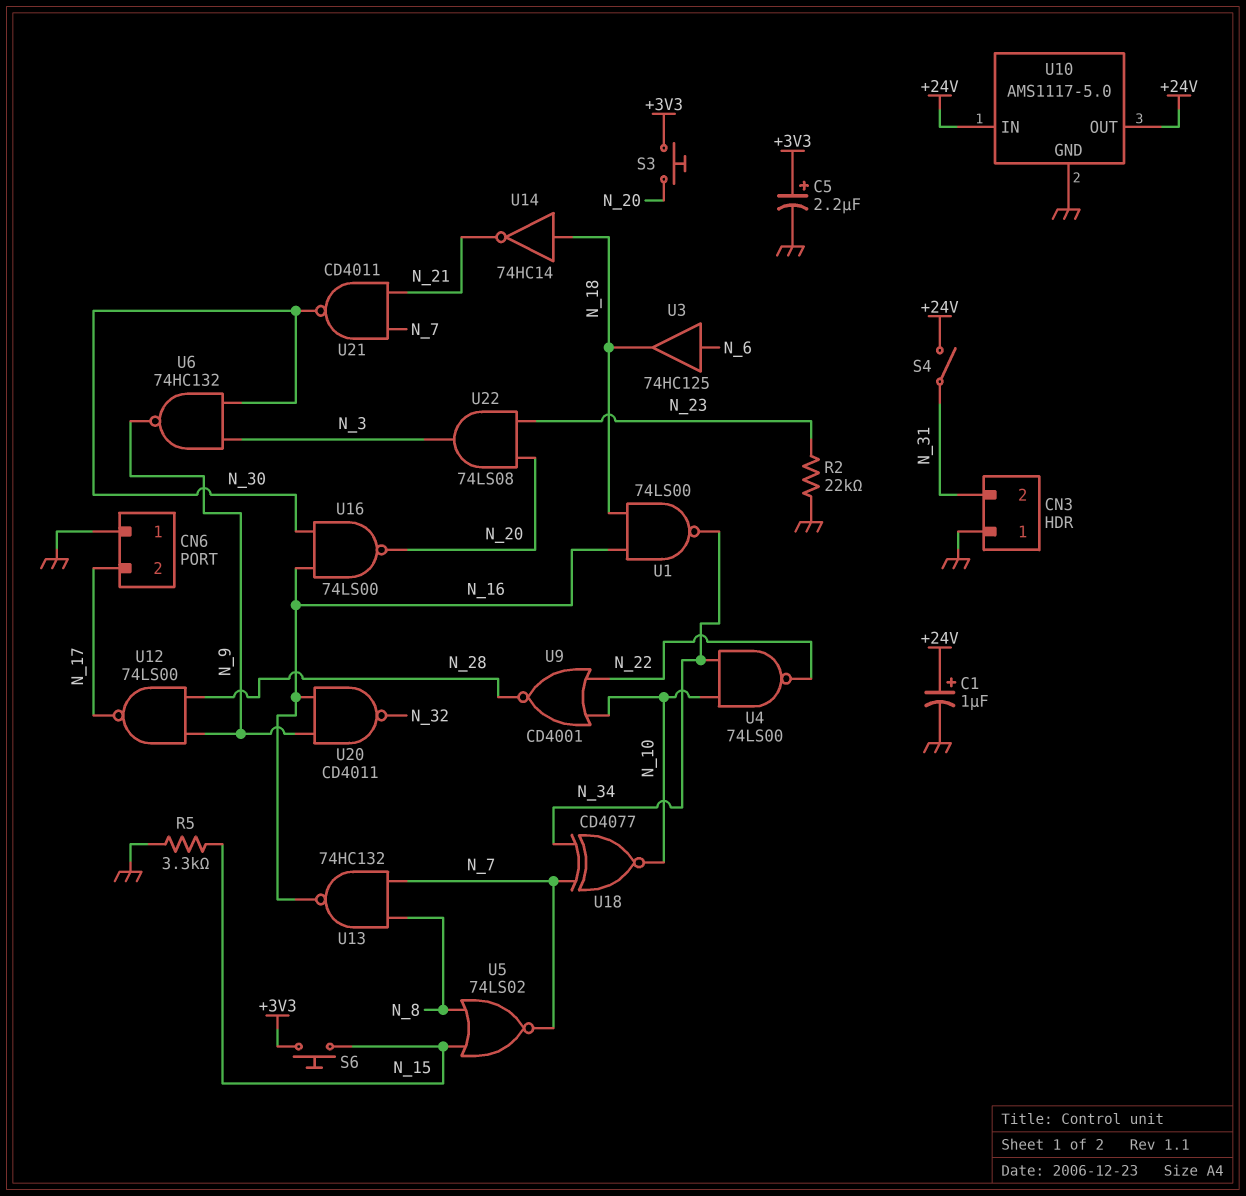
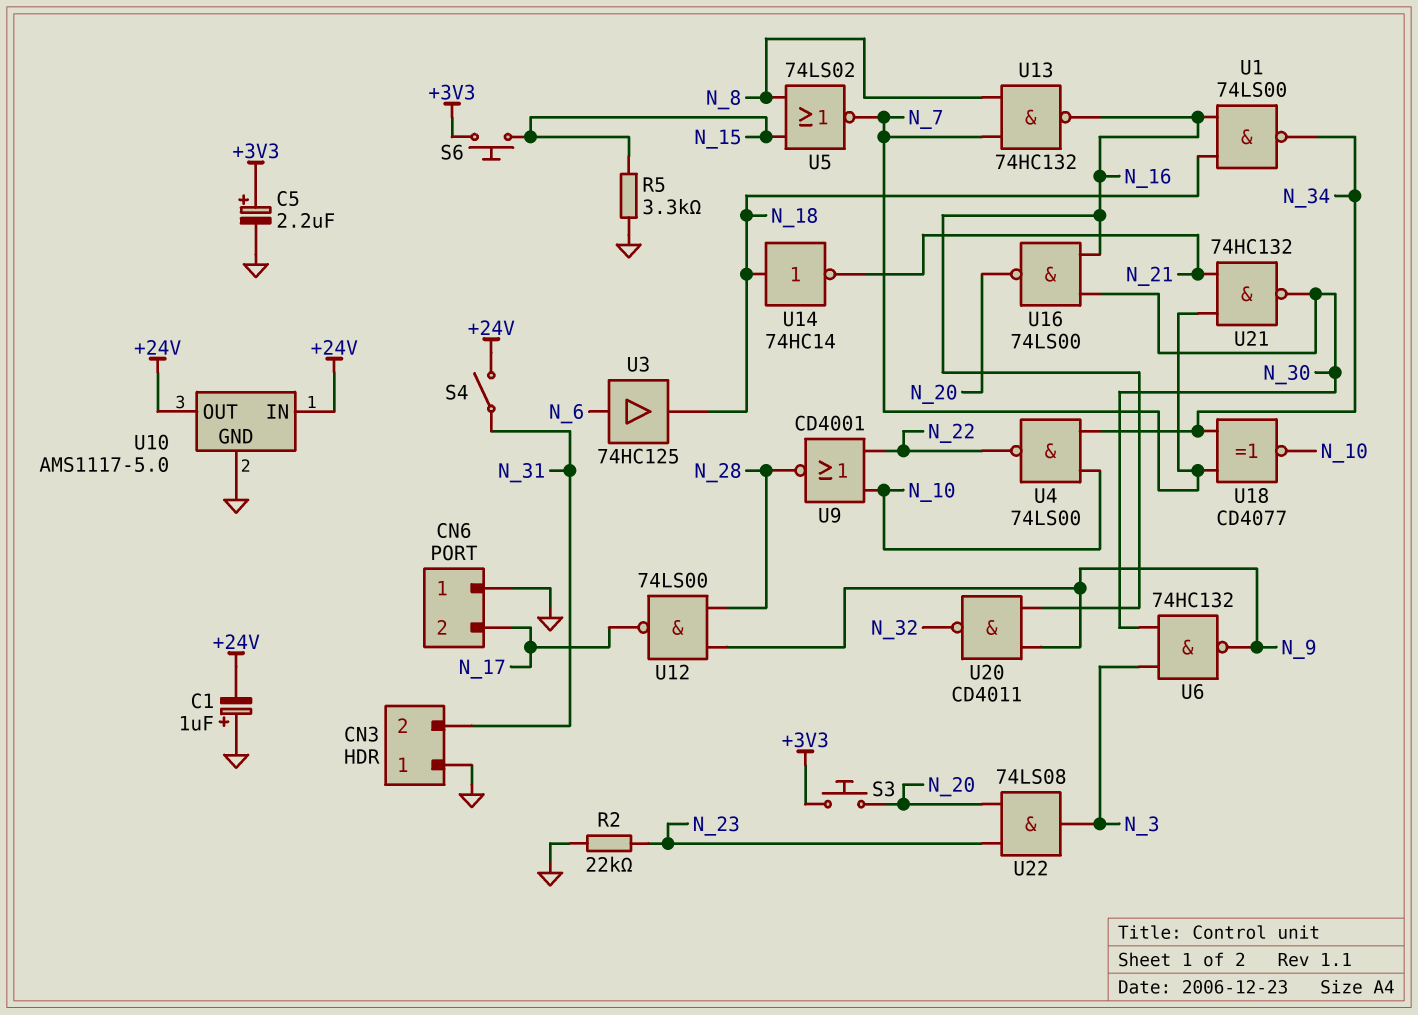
C1: 1uF (plus +24V, minus GND) -> 1uF (plus GND, minus +24V)
U21: NAND CD4011 (in N_7, in N_21, out N_30) -> NAND 74HC132 (in N_7, in N_21, out N_30)

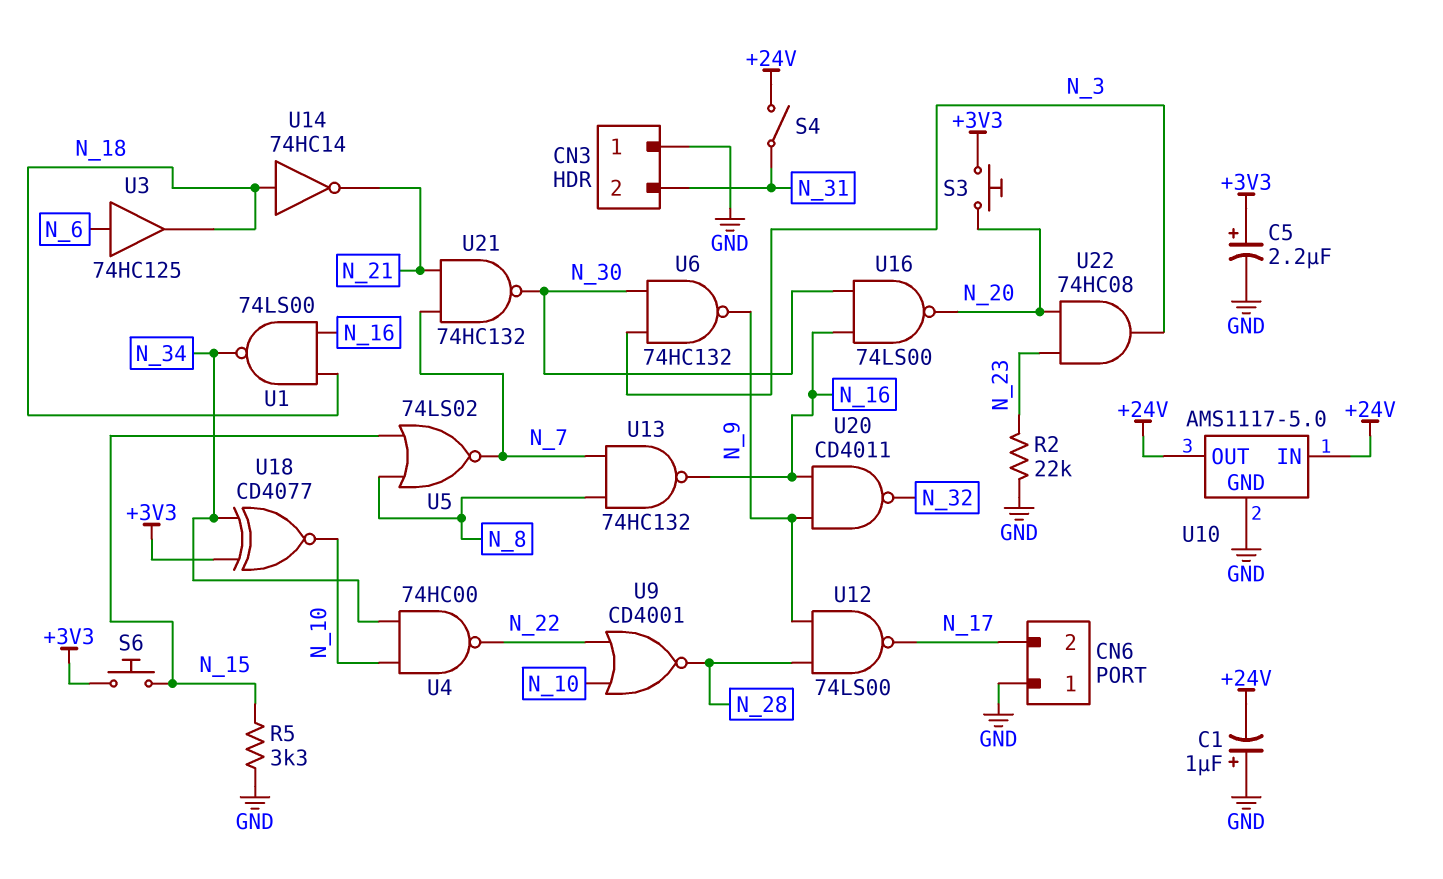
U4: NAND 74LS00 (in N_10, in N_34, out N_22) -> NAND 74HC00 (in N_10, in N_34, out N_22)
U18: XNOR CD4077 (in N_7, in N_34, out N_10) -> XNOR CD4077 (in +3V3, in N_34, out N_10)
U22: AND 74LS08 (in N_20, in N_23, out N_3) -> AND 74HC08 (in N_20, in N_23, out N_3)

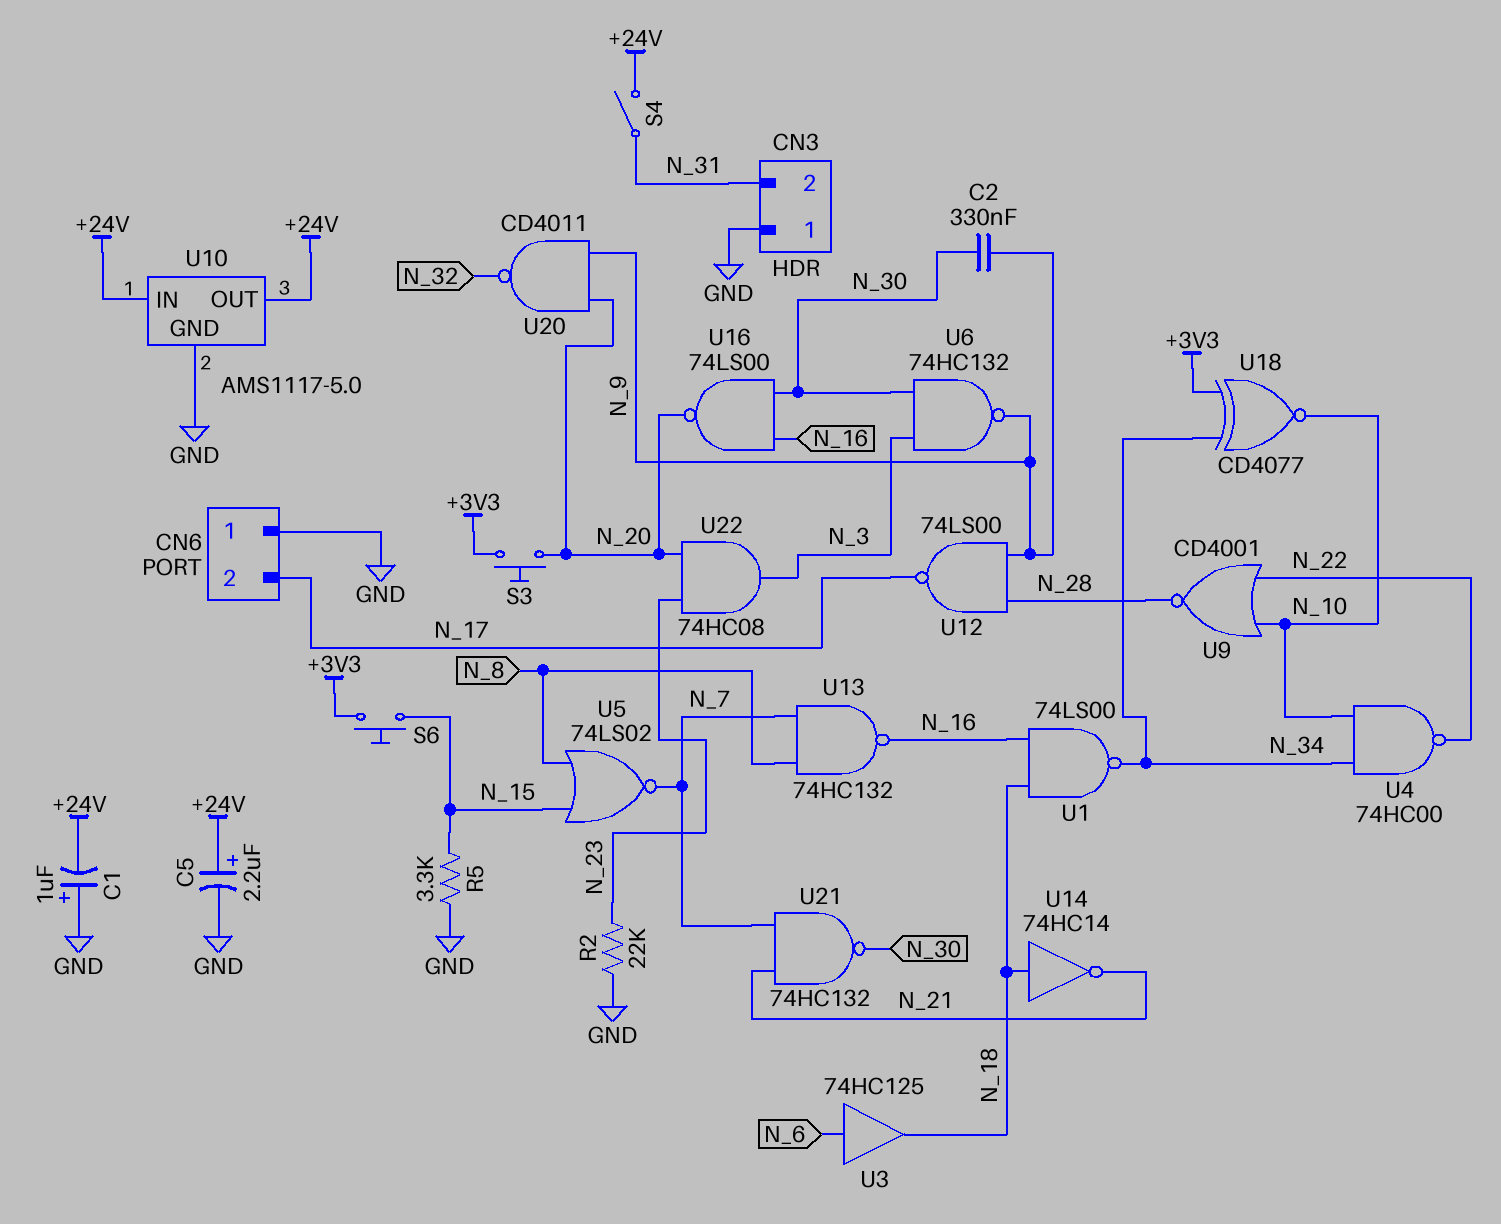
C2: none -> 330nF (N_9, N_30)
C5: 2.2uF (plus +3V3, minus GND) -> 2.2uF (plus +24V, minus GND)
U20: NAND CD4011 (in N_9, in N_16, out N_32) -> NAND CD4011 (in N_9, in N_20, out N_32)

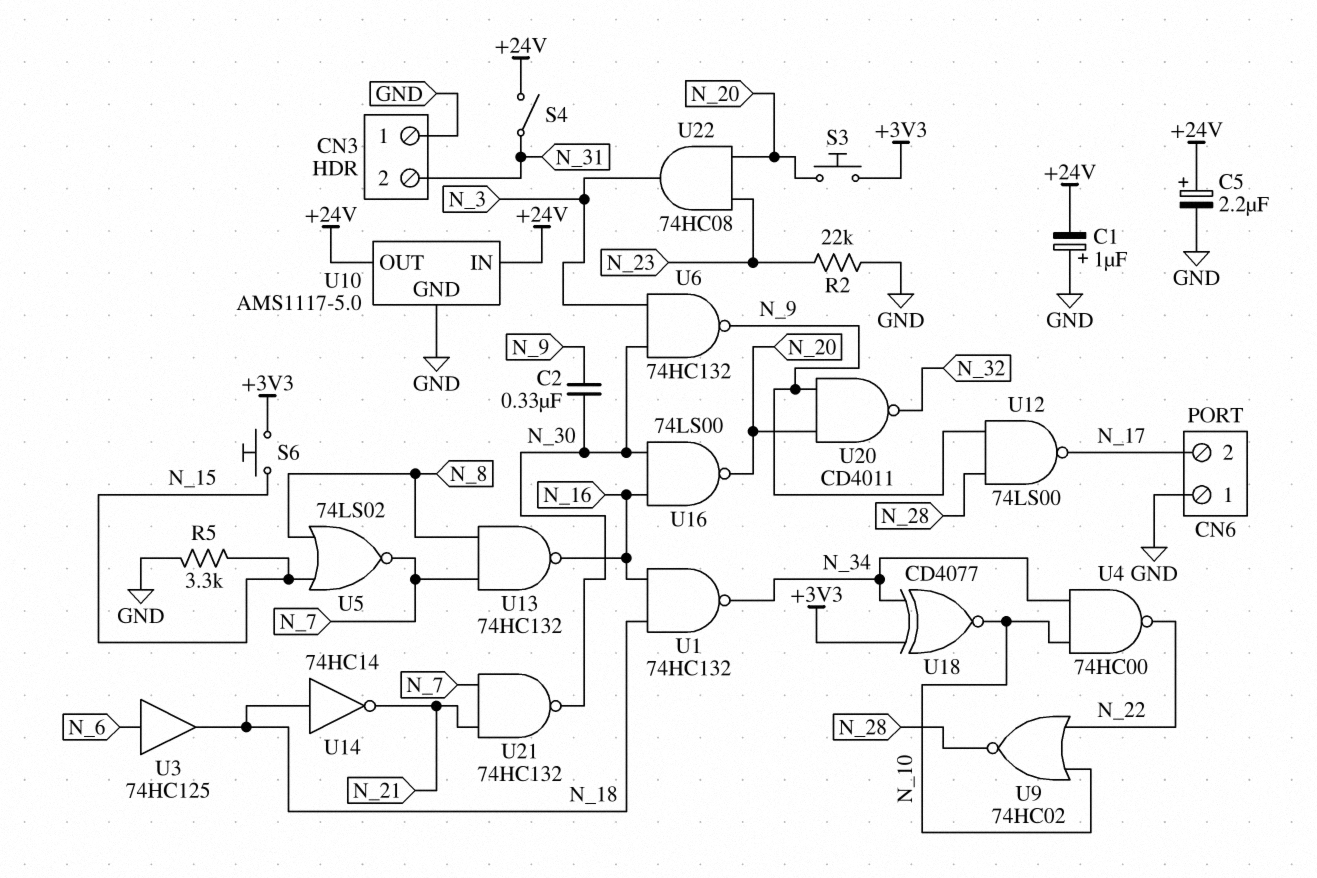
U1: NAND 74LS00 (in N_16, in N_18, out N_34) -> NAND 74HC132 (in N_16, in N_18, out N_34)
U9: NOR CD4001 (in N_10, in N_22, out N_28) -> NOR 74HC02 (in N_10, in N_22, out N_28)

